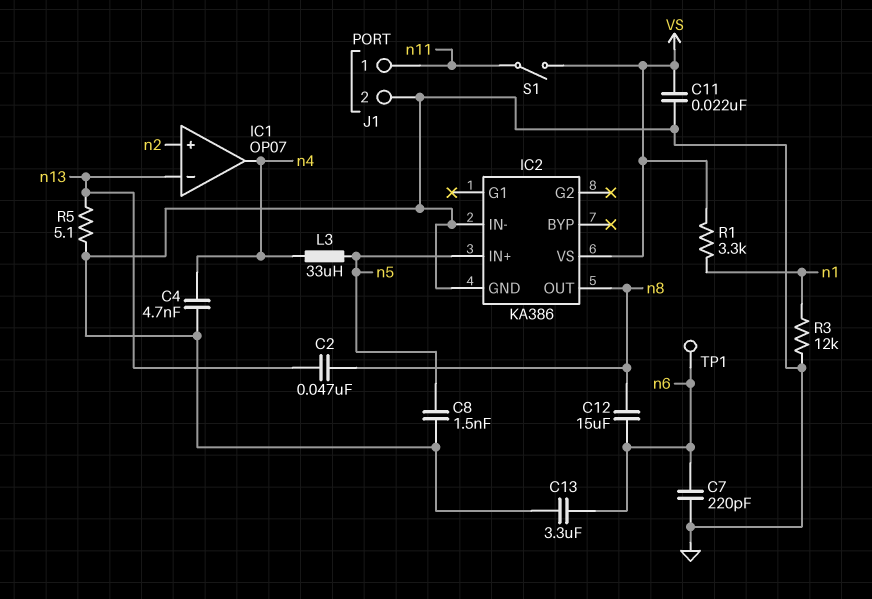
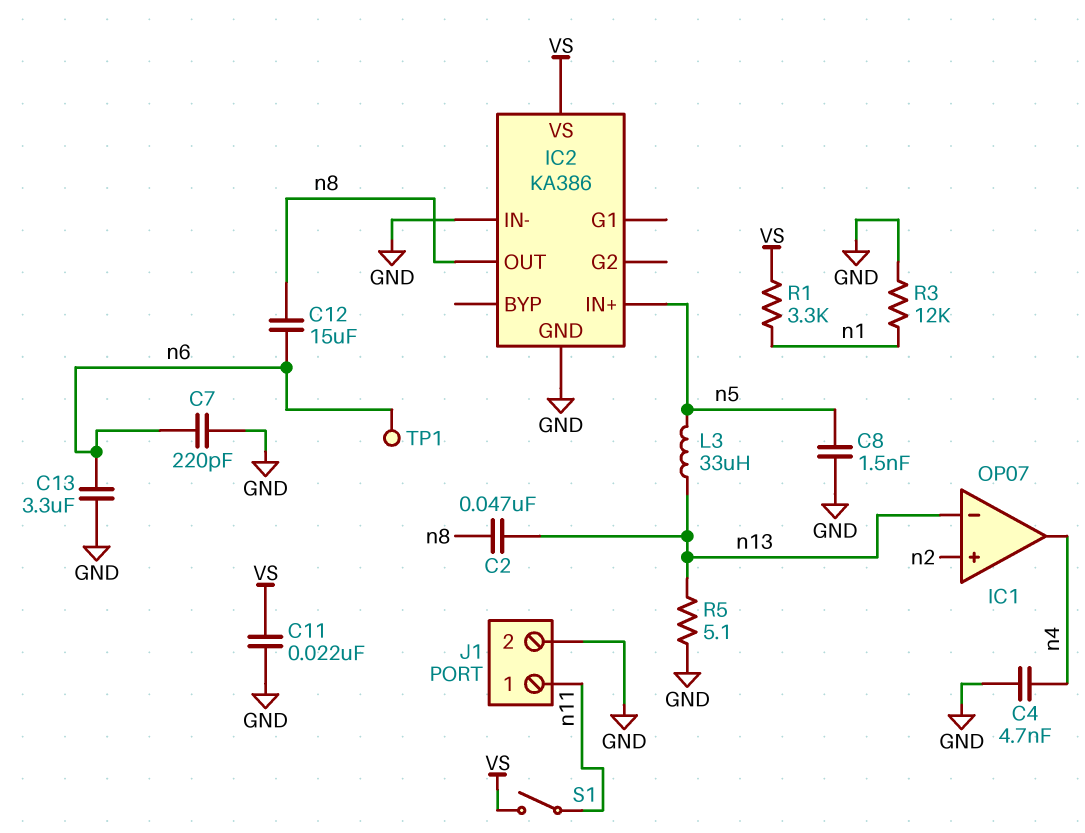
L3: 33uH (n4, n5) -> 33uH (n5, n13)

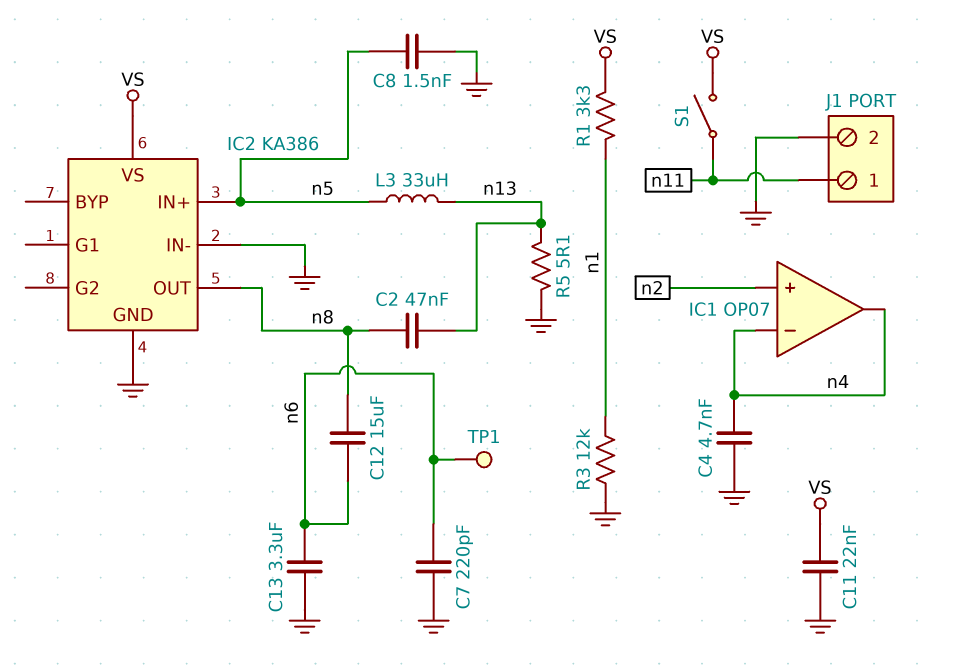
IC1 pin in-: n13 -> n4

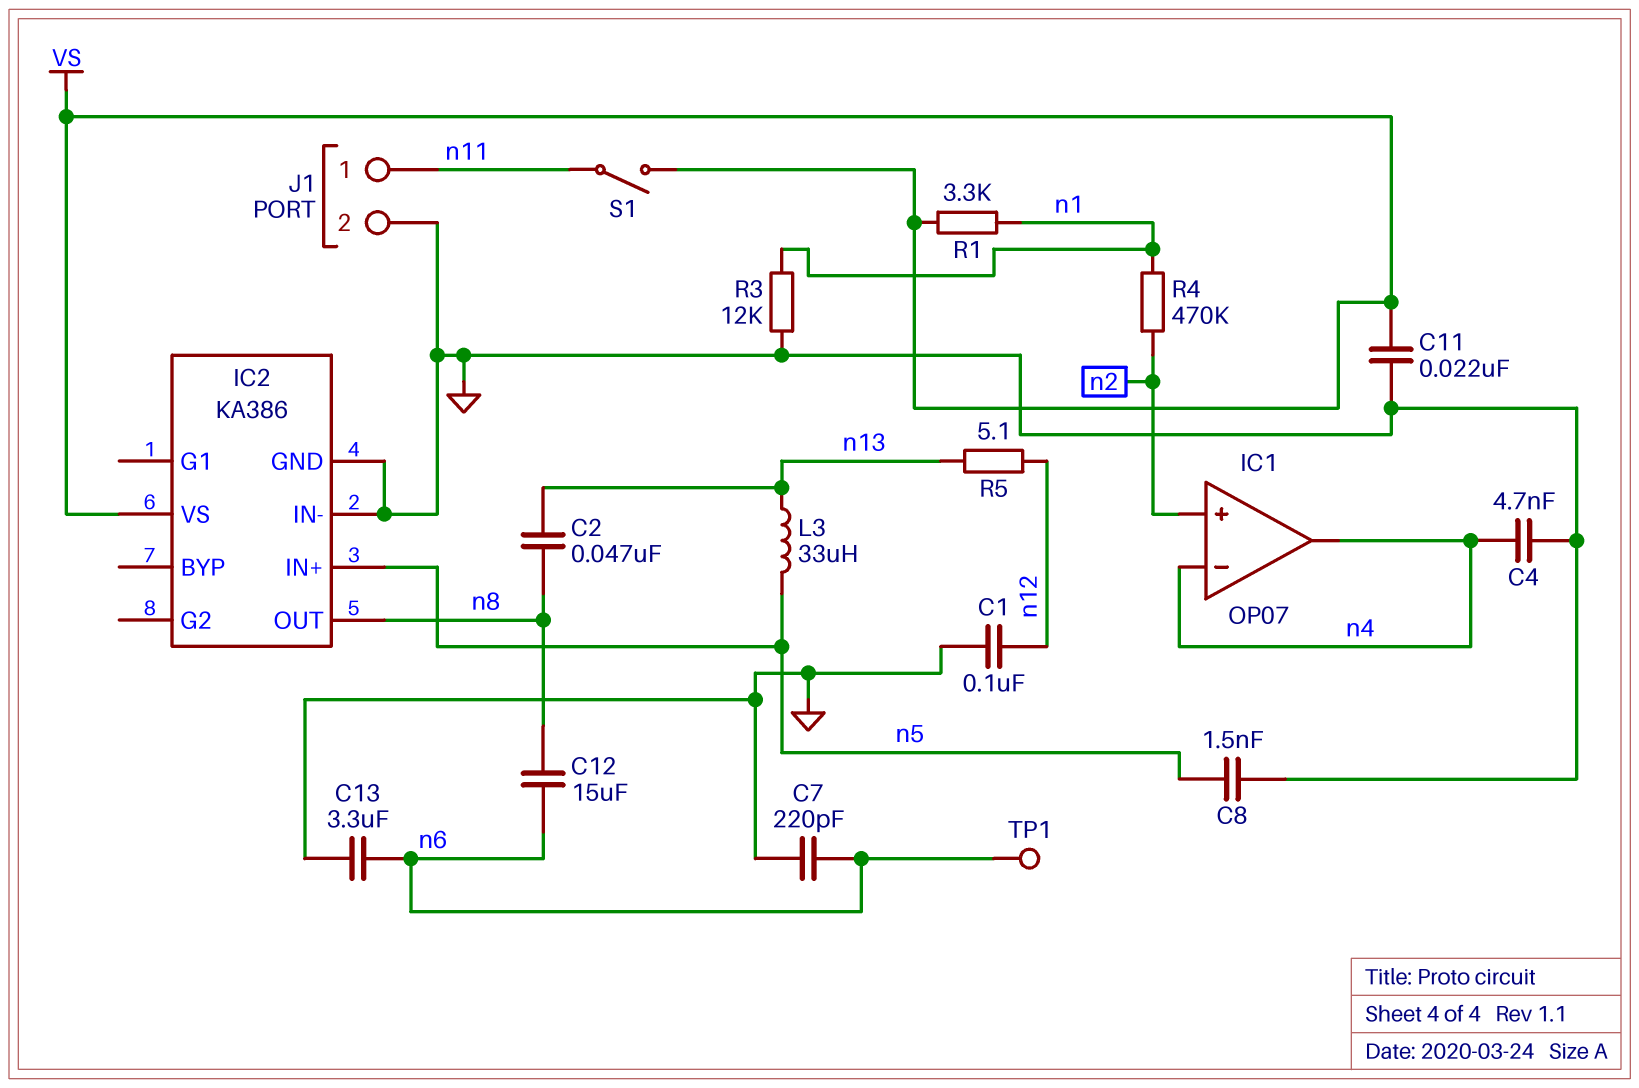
C1: none -> 100nF (GND, n12)
R4: none -> 470k (n1, n2)
R5: 5.1 (GND, n13) -> 5.1 (n12, n13)

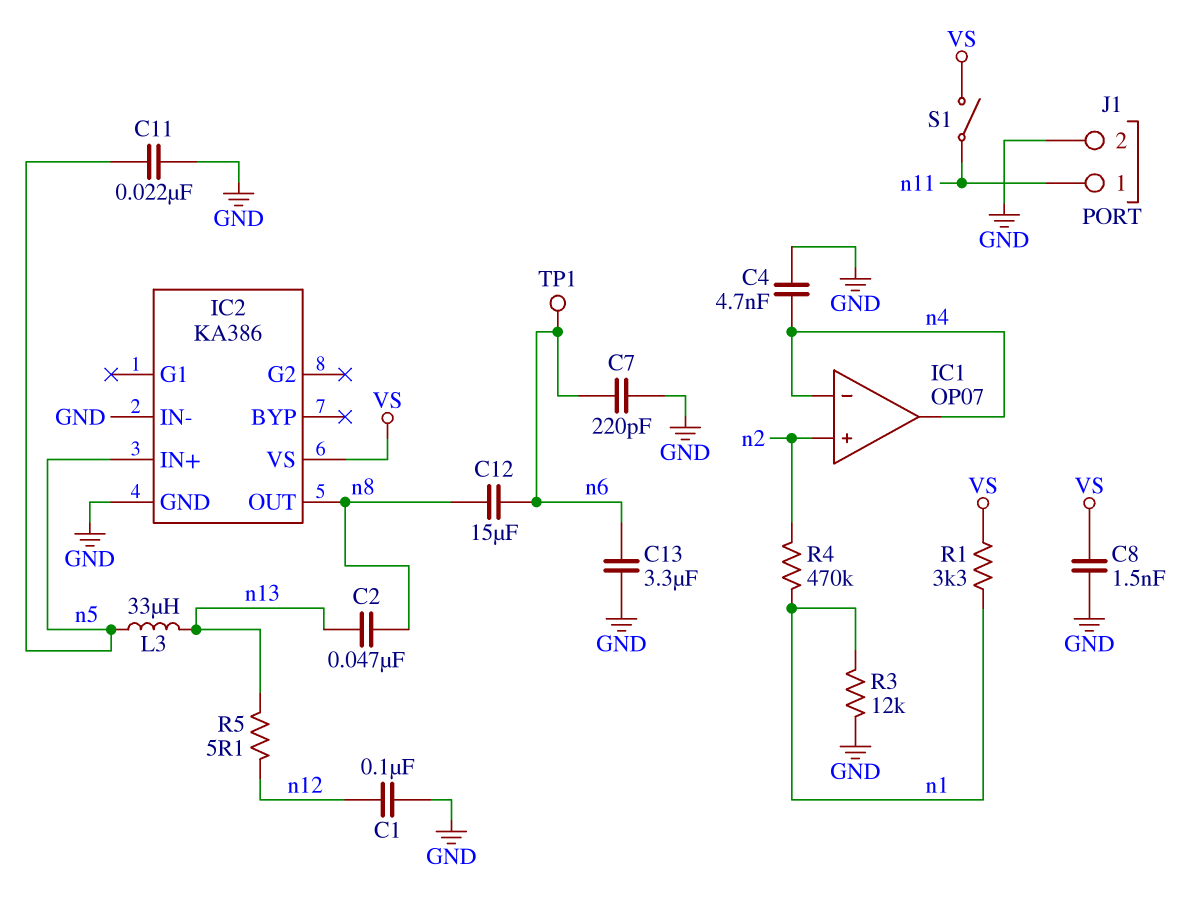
C8: 1.5nF (GND, n5) -> 1.5nF (GND, VS)
C11: 22nF (GND, VS) -> 22nF (GND, n5)

